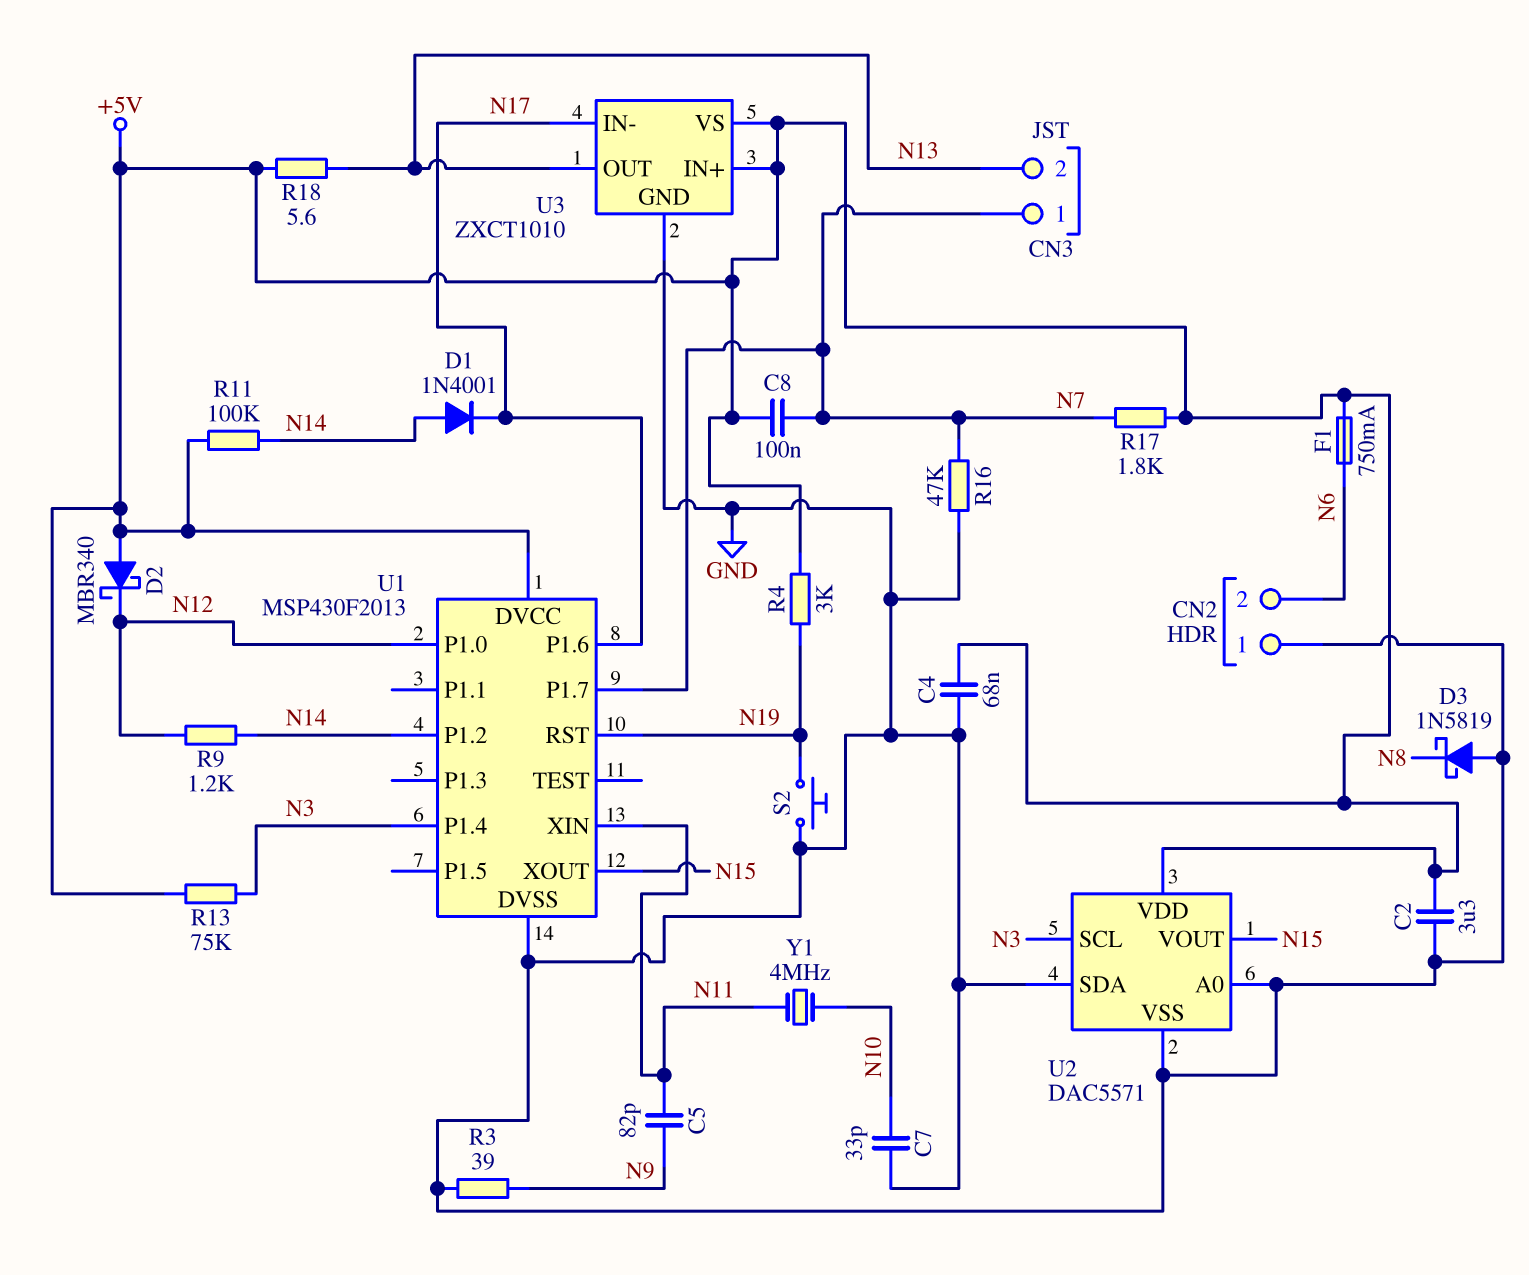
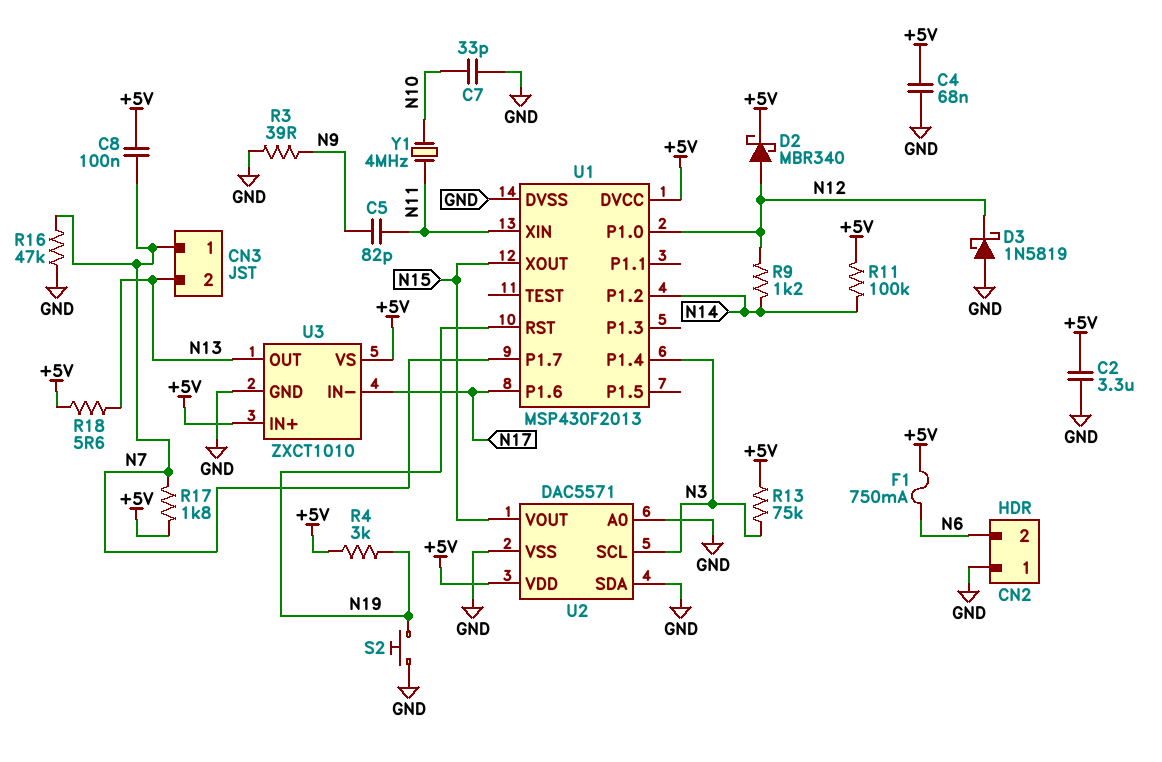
D1: diode 1N4001 (A N14, K N17) -> none
D2: schottky MBR340 (A +5V, K N12) -> schottky MBR340 (A N12, K +5V)
D3: schottky 1N5819 (A GND, K N8) -> schottky 1N5819 (A GND, K N12)

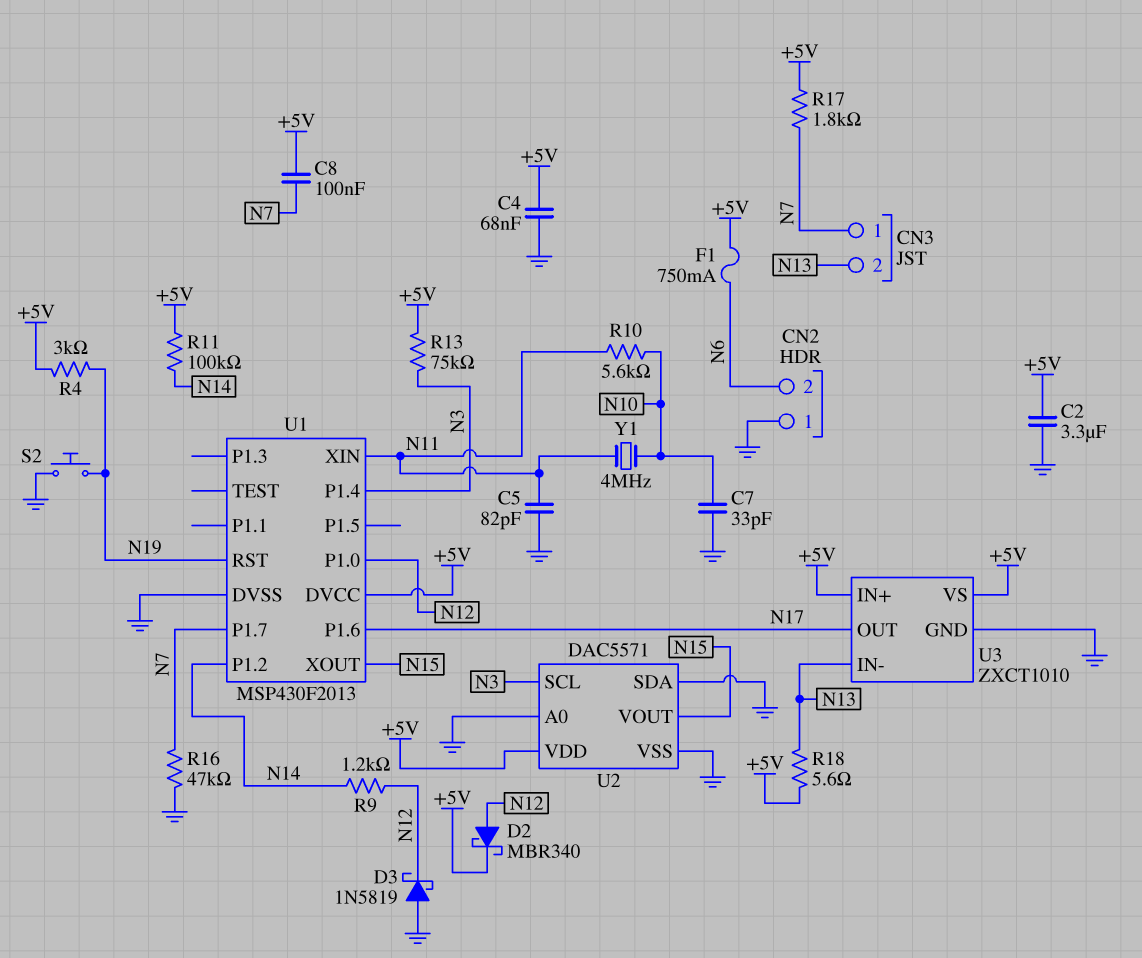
C5: 82pF (N9, N11) -> 82pF (GND, N11)
R3: 39 (GND, N9) -> none
R10: none -> 5.6k (N10, N11)
U3 pin IN-: N17 -> N13
U3 pin OUT: N13 -> N17

